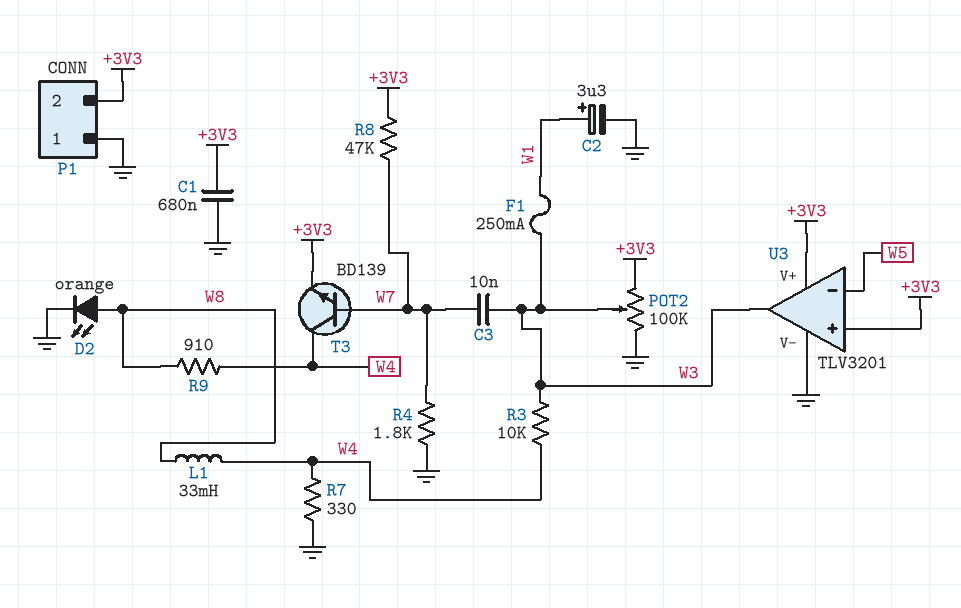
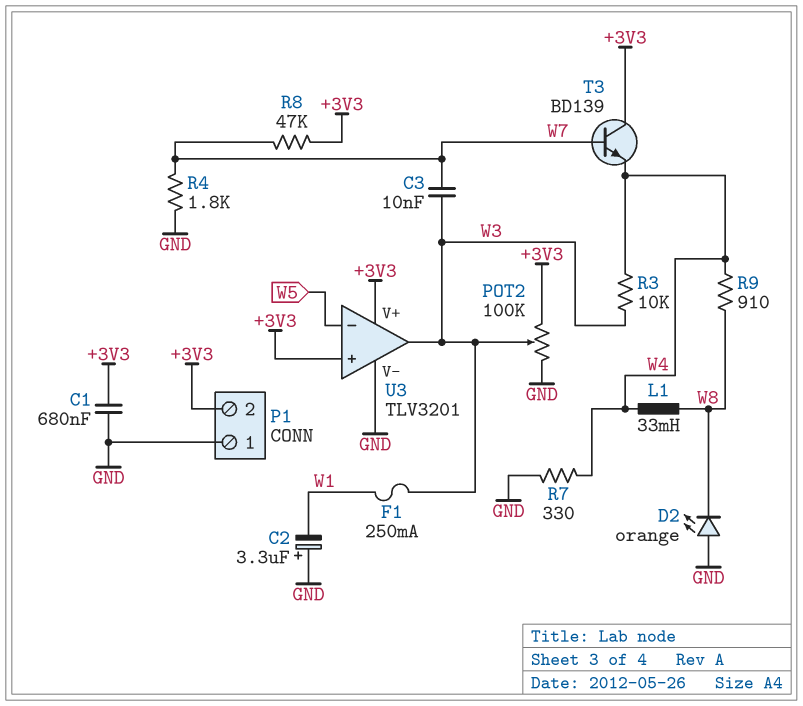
C2: 3.3uF (plus W1, minus GND) -> 3.3uF (plus GND, minus W1)
D2: LED orange (A W8, K GND) -> LED orange (A GND, K W8)
T3: NPN BD139 (B W7, C W4, E +3V3) -> NPN BD139 (B W7, C +3V3, E W4)

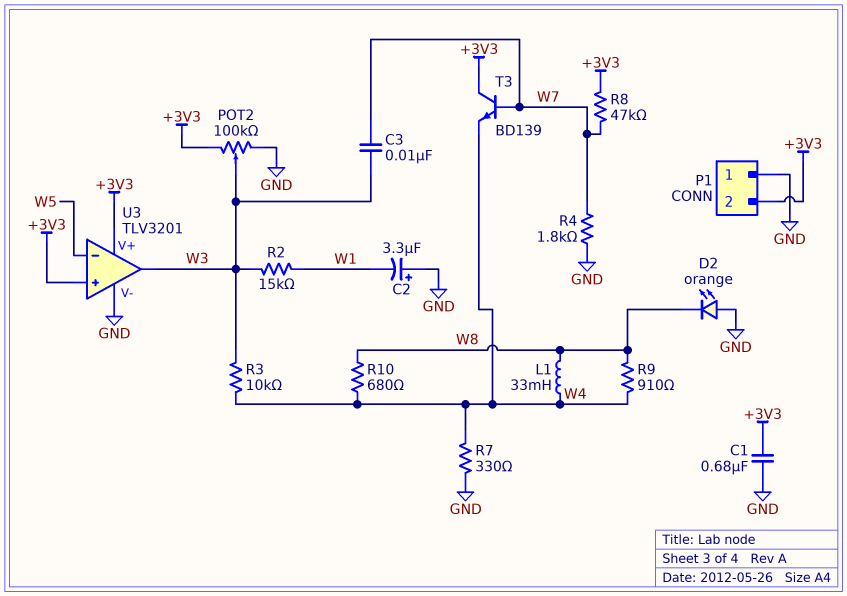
F1: 250mA (W1, W3) -> none
R2: none -> 15k (W1, W3)
R10: none -> 680 (W4, W8)

